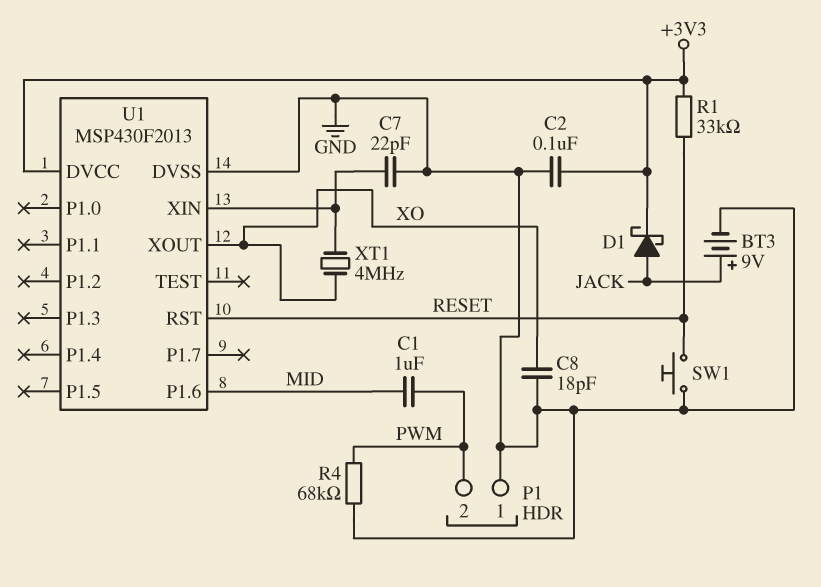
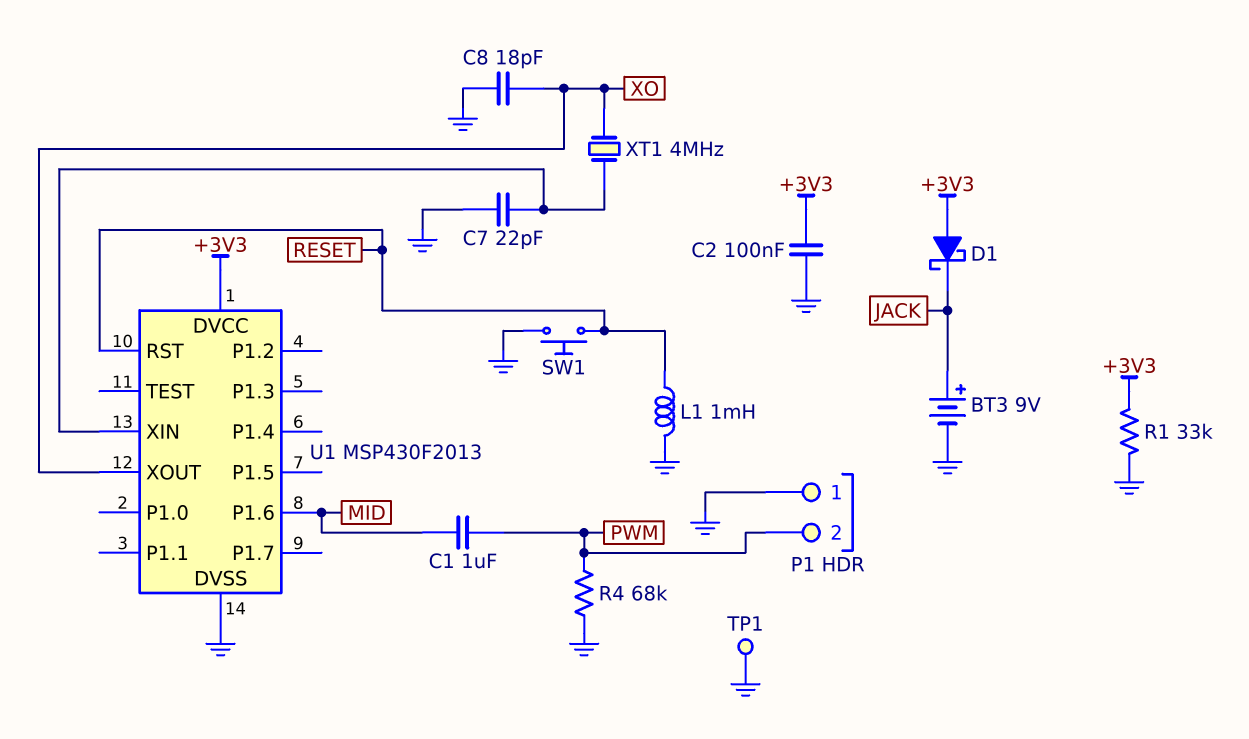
D1: schottky (A JACK, K +3V3) -> schottky (A +3V3, K JACK)
L1: none -> 1mH (GND, RESET)
R1: 33k (+3V3, RESET) -> 33k (+3V3, GND)
TP1: none -> test point (GND)

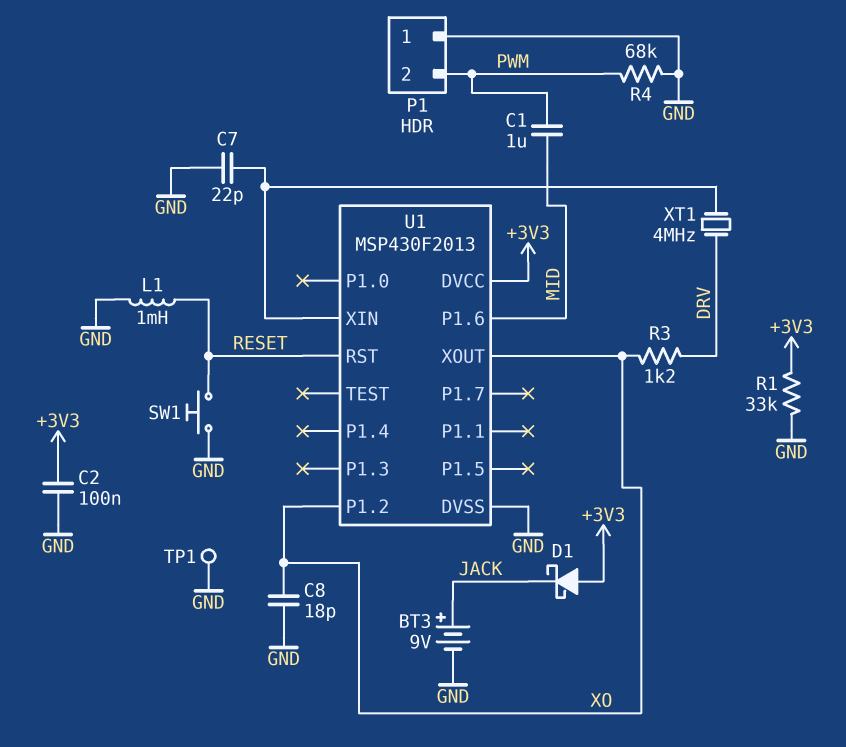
R3: none -> 1.2k (DRV, XO)
U1 pin P1.2: none -> XO
XT1: 4MHz (U1/XIN, XO) -> 4MHz (DRV, U1/XIN)

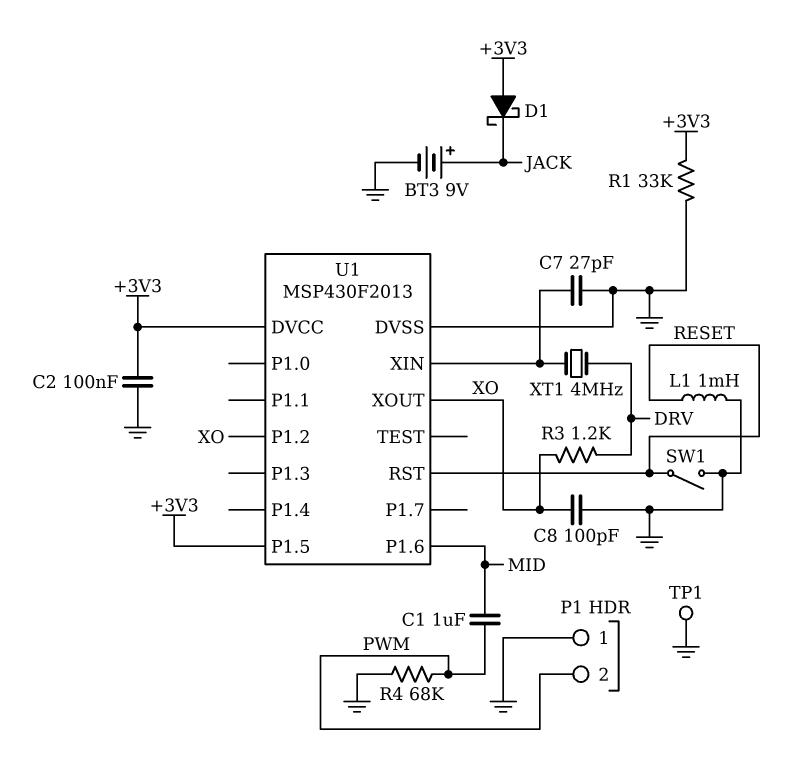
C7: 22pF (GND, U1/XIN) -> 27pF (GND, U1/XIN)
C8: 18pF (GND, XO) -> 100pF (GND, XO)
SW1: button (GND, RESET) -> switch (GND, RESET)
U1 pin P1.5: none -> +3V3

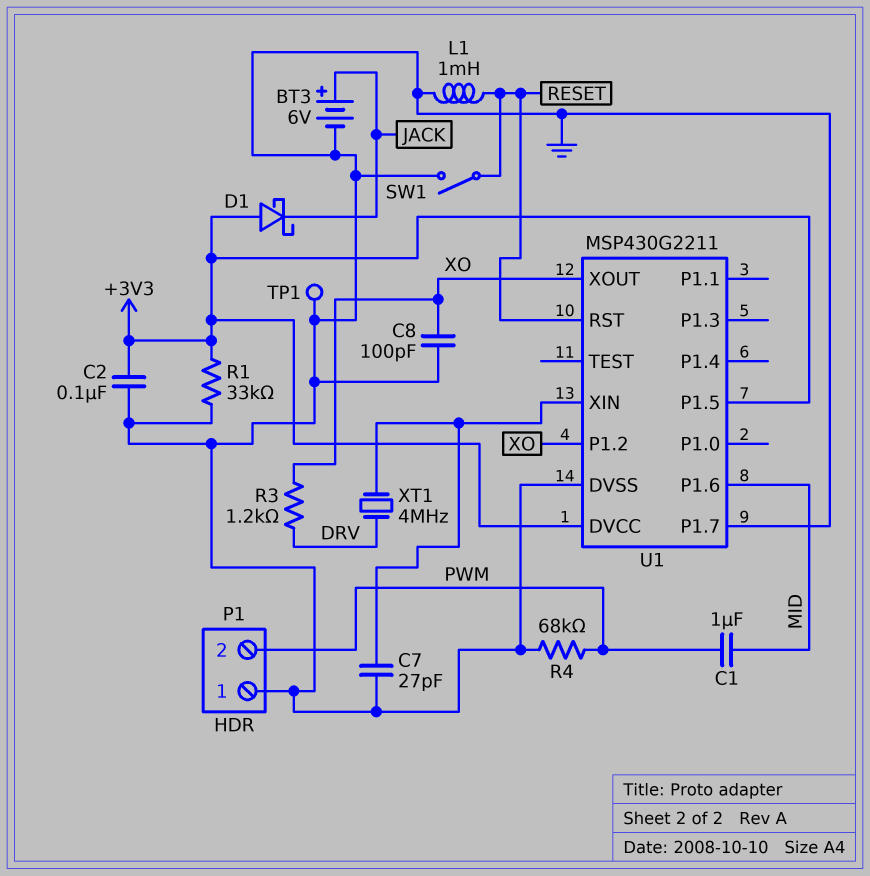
BT3: 9V (plus JACK, minus GND) -> 6V (plus JACK, minus GND)
U1: MSP430F2013 -> MSP430G2211
U1 pin P1.7: none -> GND

